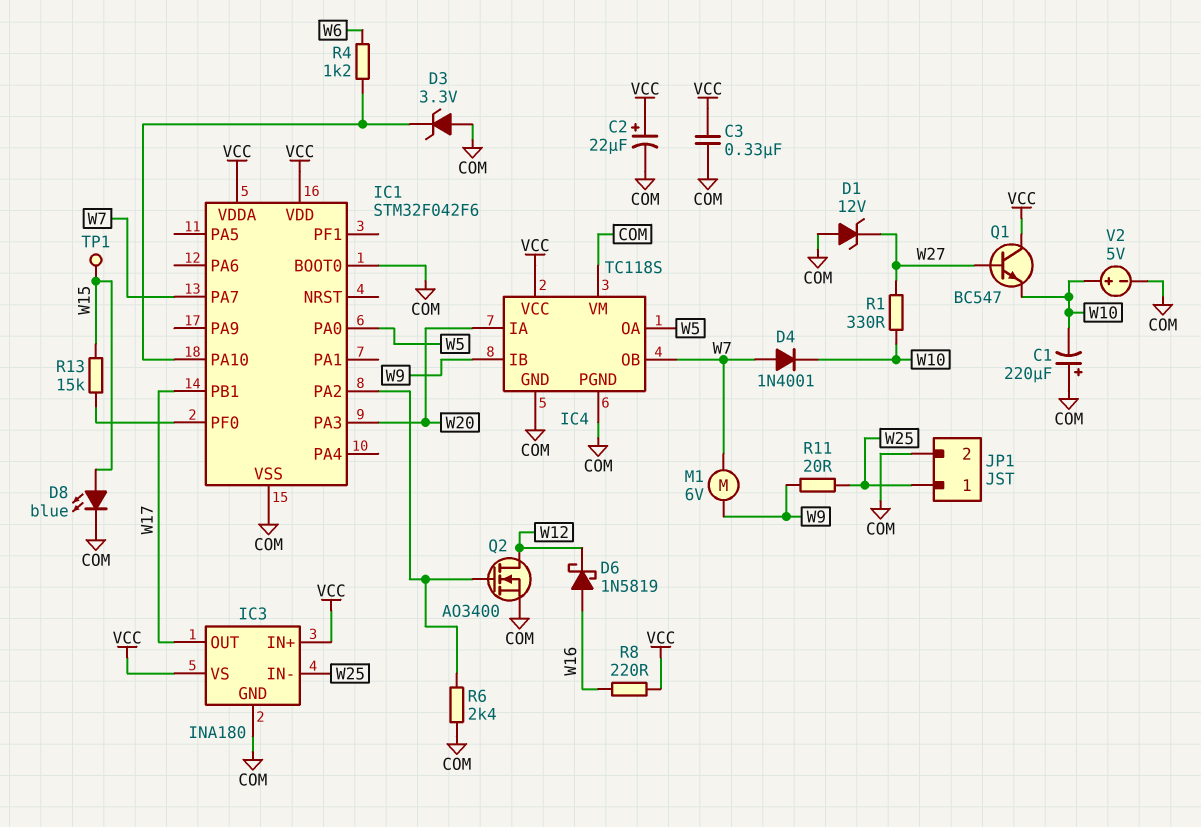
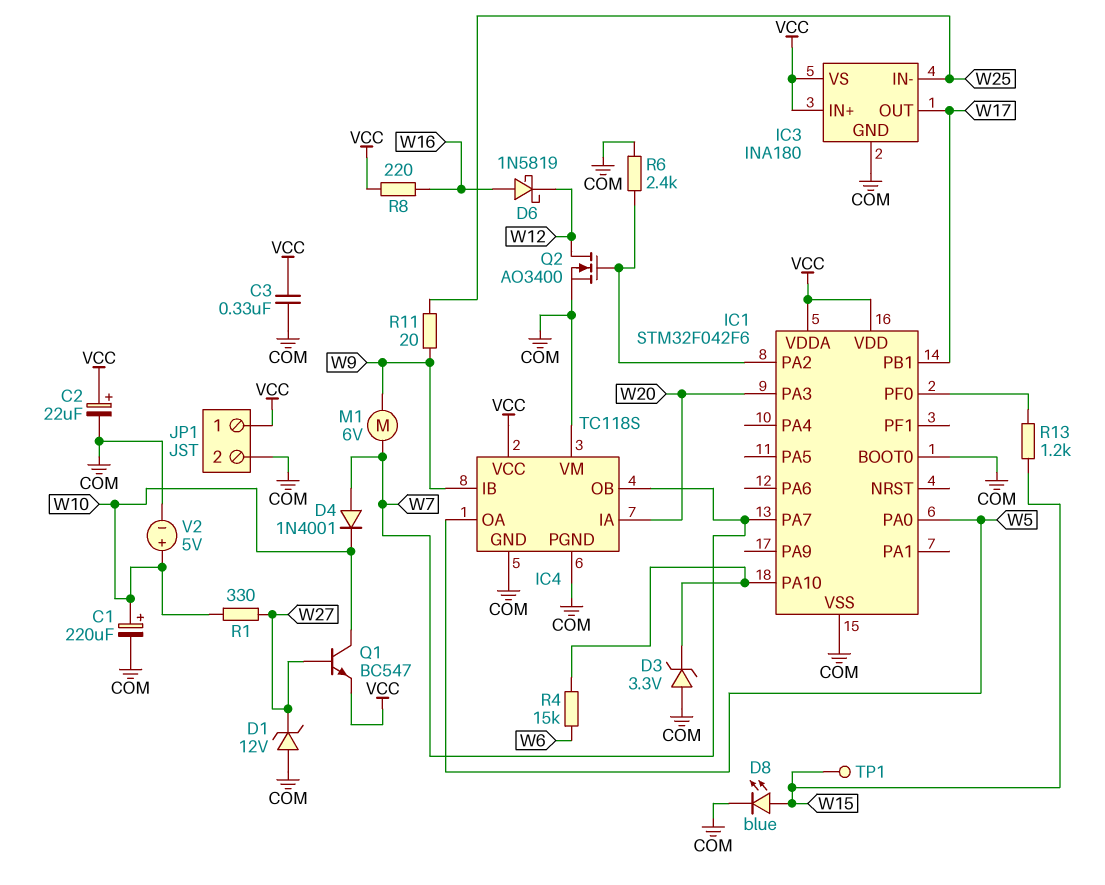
C1: 220uF (plus COM, minus W10) -> 220uF (plus W10, minus COM)
JP1 pin 1: W25 -> VCC
Q1: NPN BC547 (B W27, C VCC, E W10) -> NPN BC547 (B W27, C W10, E VCC)
R4: 1.2k (IC1/PA10, W6) -> 15k (IC1/PA10, W6)
R13: 15k (IC1/PF0, W15) -> 1.2k (IC1/PF0, W15)

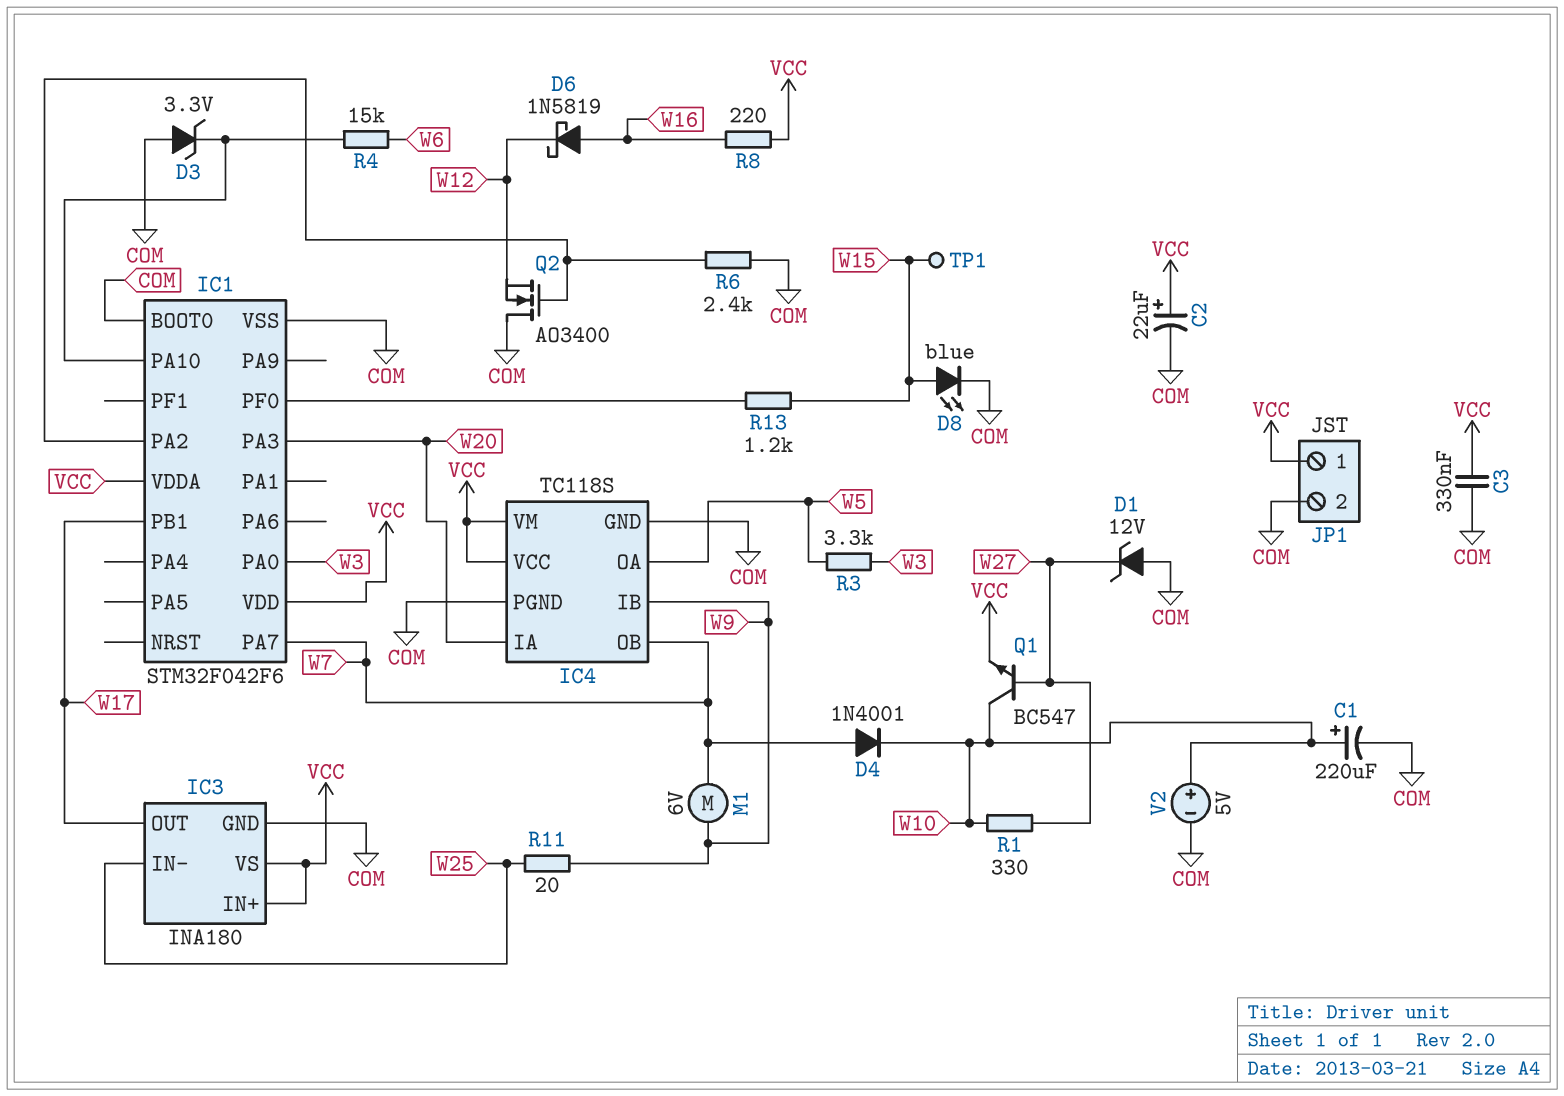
IC1 pin PA0: W5 -> W3
IC4 pin VM: COM -> VCC
Q2: NMOS AO3400 (G IC1/PA2, D W12, S COM) -> NMOS AO3400 (G IC1/PA2, D COM, S W12)
R3: none -> 3.3k (W3, W5)

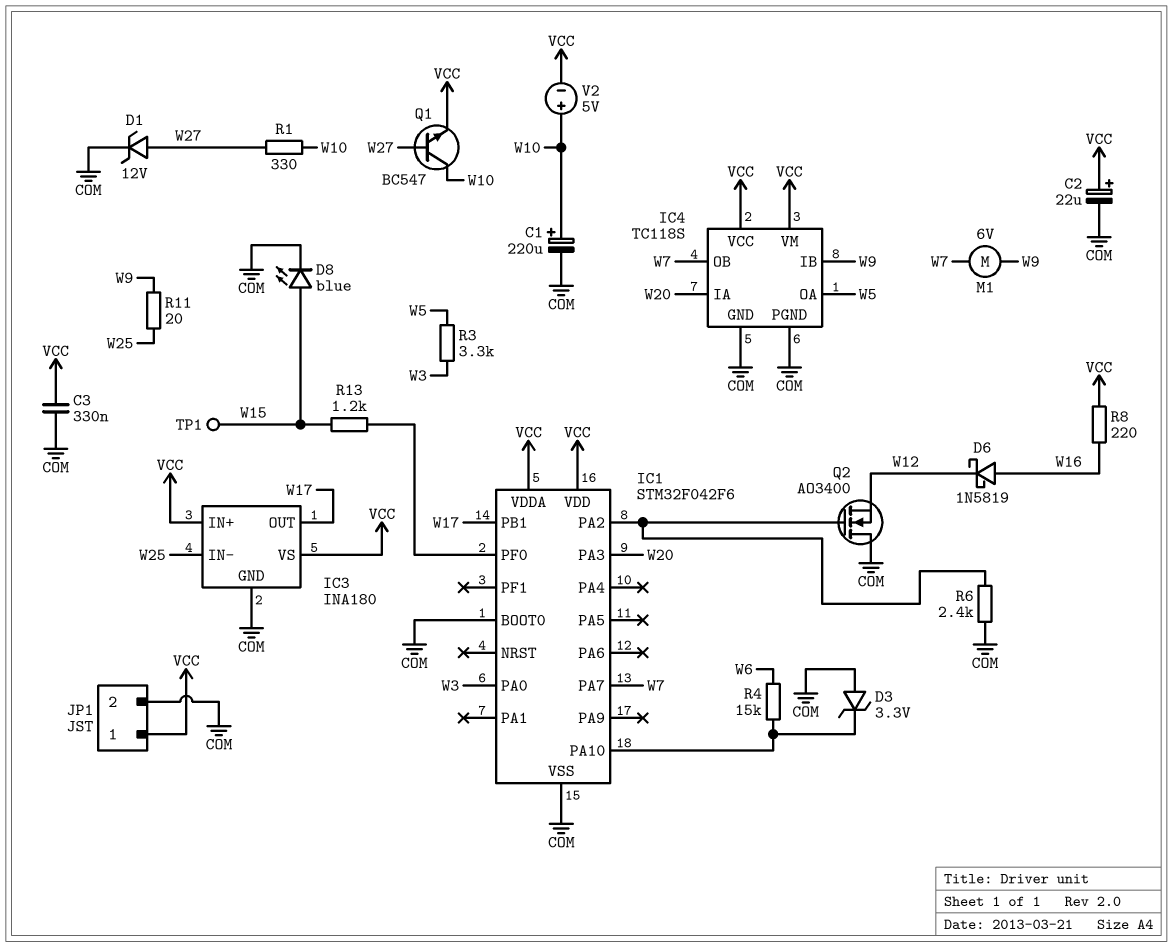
D1: zener 12V (A COM, K W27) -> zener 12V (A W27, K COM)
D4: diode 1N4001 (A W7, K W10) -> none
V2: 5V (plus W10, minus COM) -> 5V (plus W10, minus VCC)

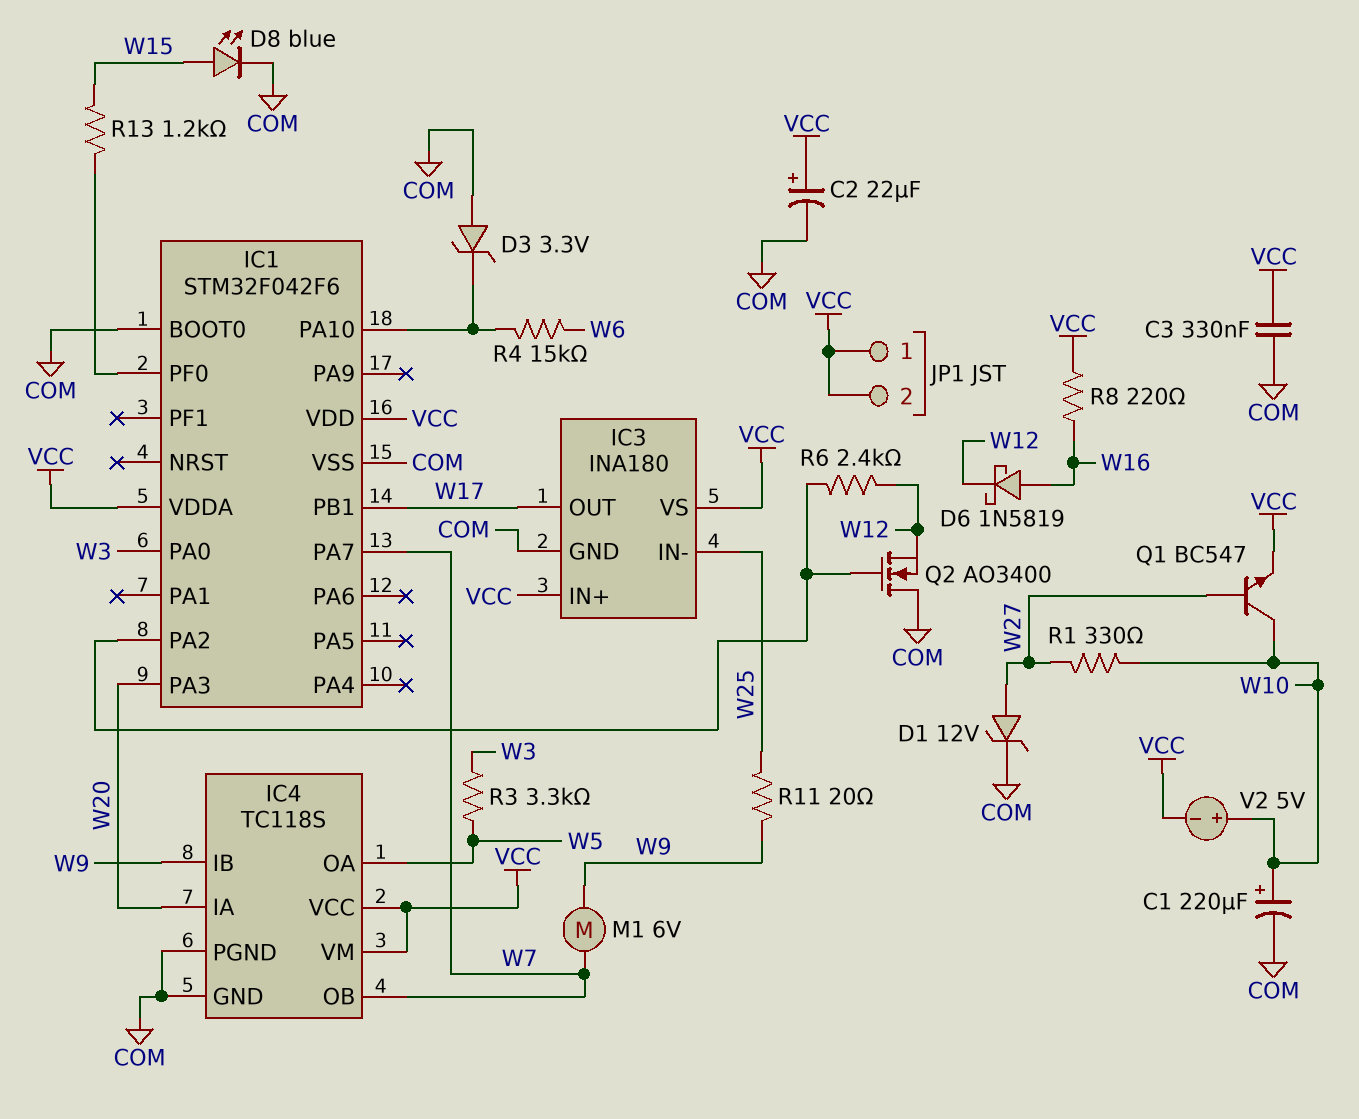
JP1 pin 2: COM -> VCC
R6: 2.4k (COM, IC1/PA2) -> 2.4k (IC1/PA2, W12)
TP1: test point (W15) -> none

